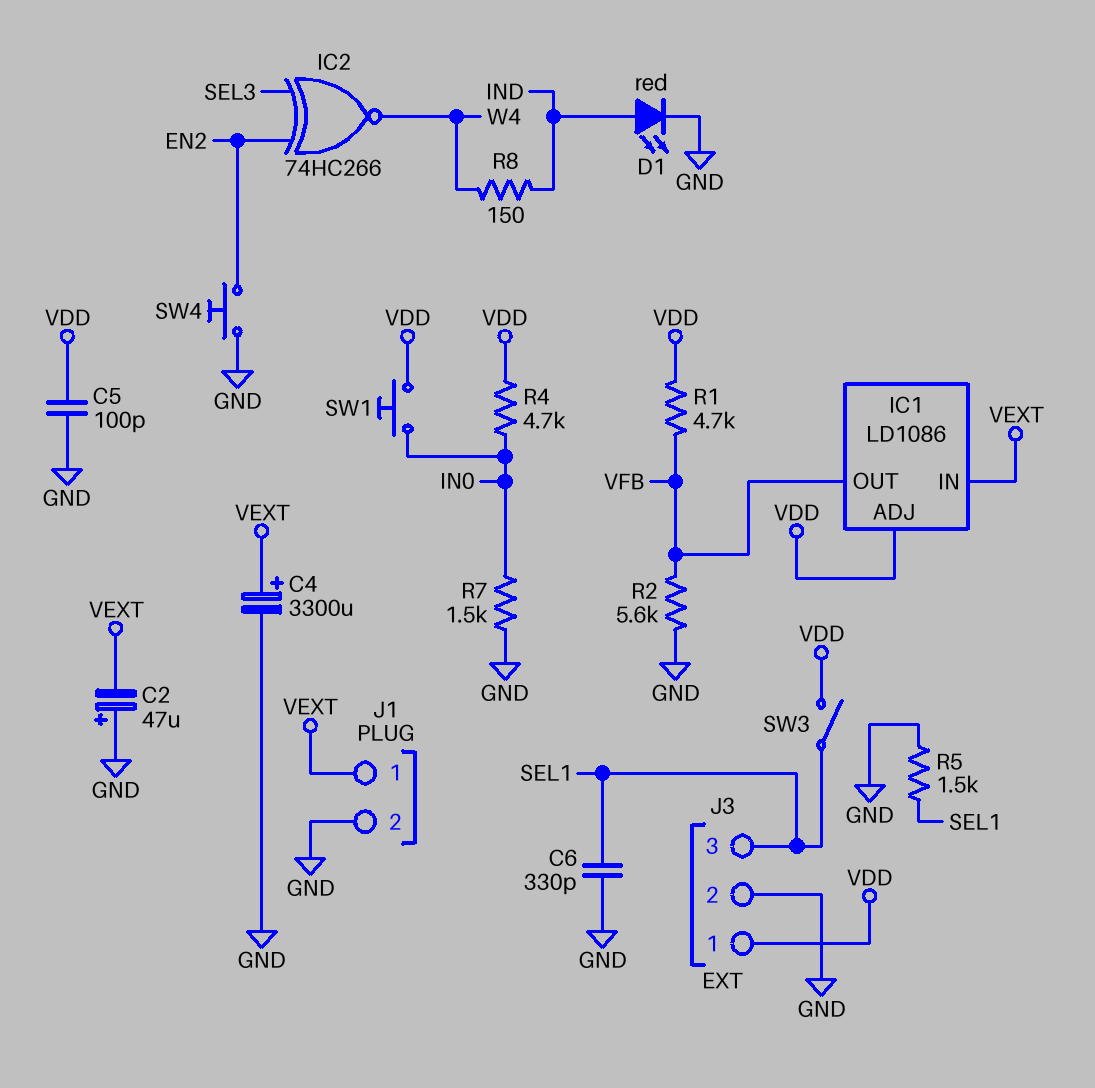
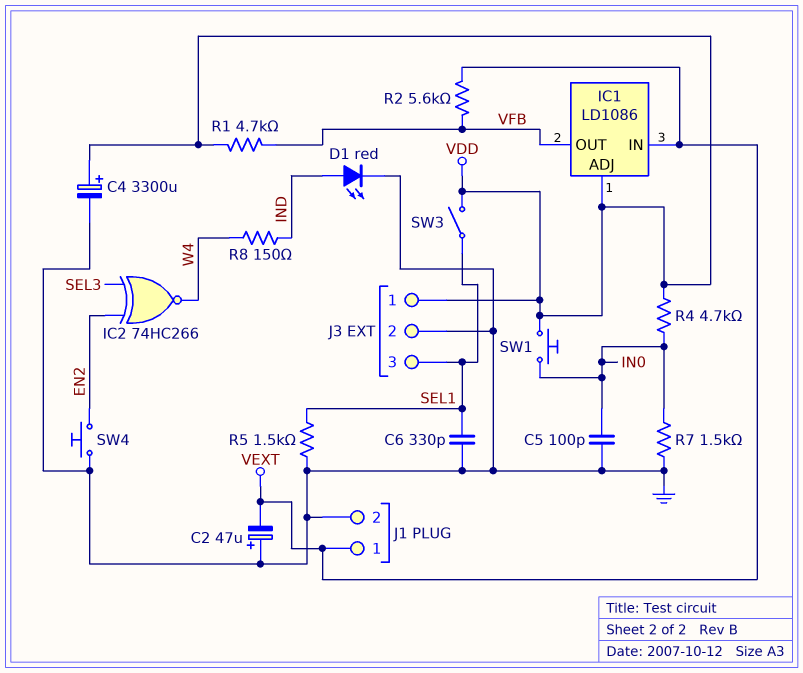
C4: 3300uF (plus VEXT, minus GND) -> 3300uF (plus VDD, minus GND)
C5: 100pF (GND, VDD) -> 100pF (GND, IN0)
R2: 5.6k (GND, VFB) -> 5.6k (VEXT, VFB)

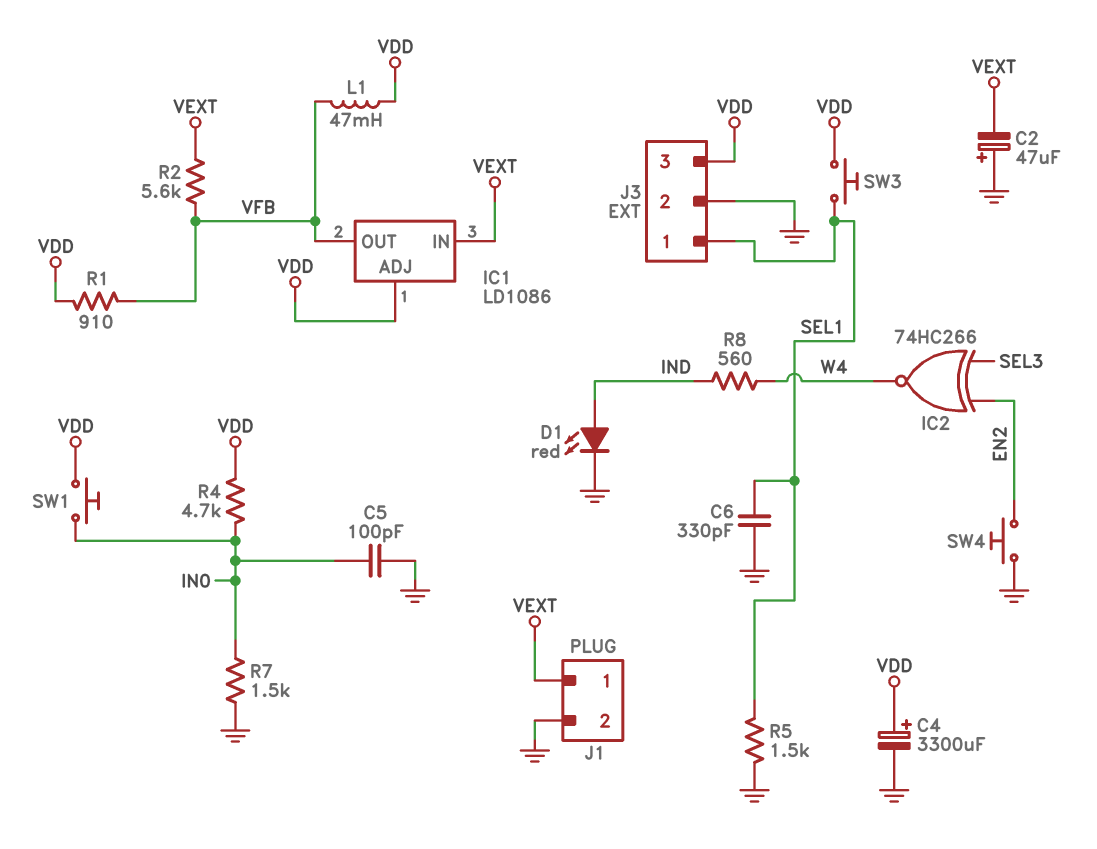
J3 pin 1: VDD -> SEL1
J3 pin 3: SEL1 -> VDD
L1: none -> 47mH (VDD, VFB)
R1: 4.7k (VDD, VFB) -> 910 (VDD, VFB)
R8: 150 (IND, W4) -> 560 (IND, W4)
SW3: switch (SEL1, VDD) -> button (SEL1, VDD)

